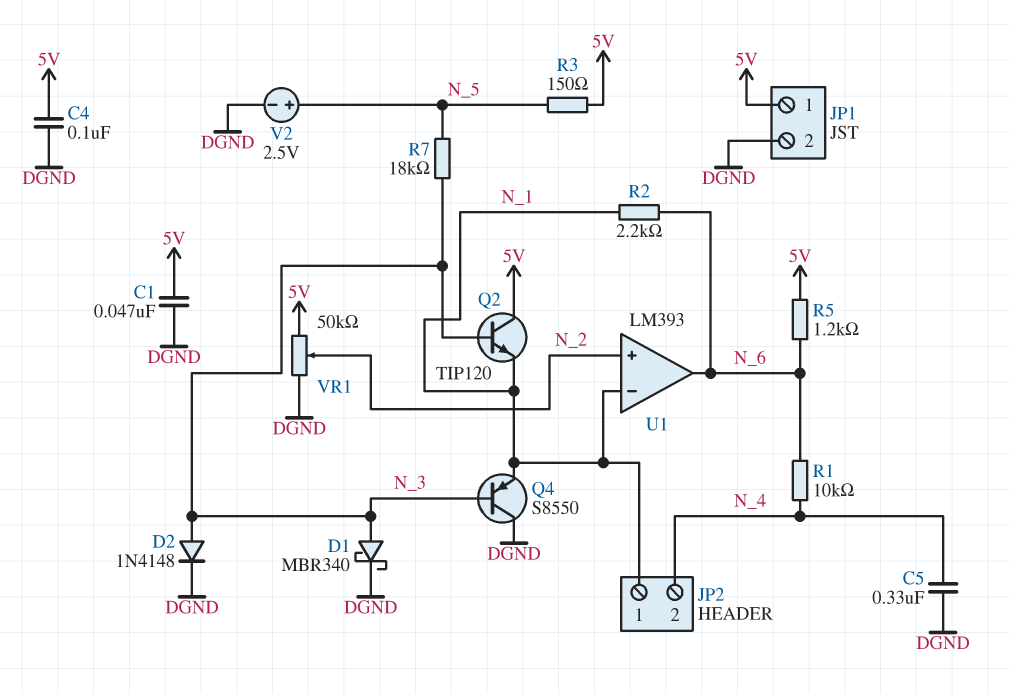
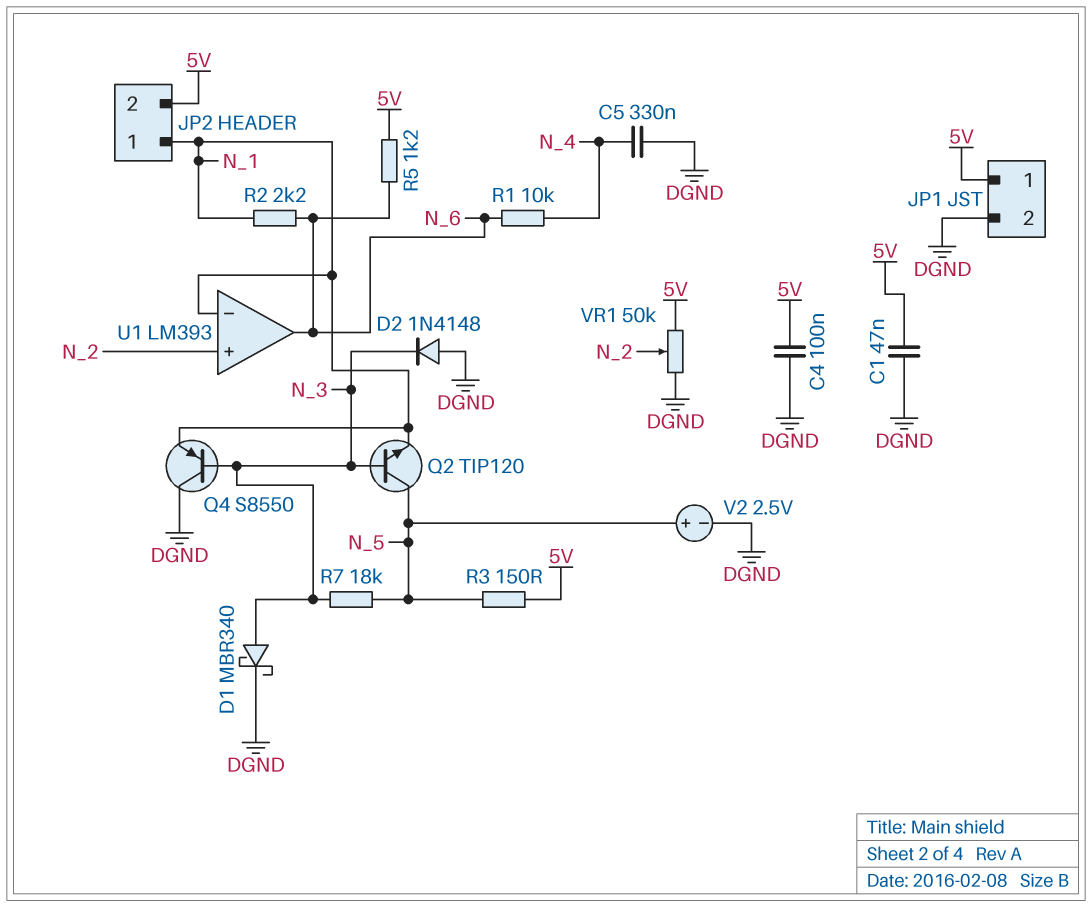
D2: diode 1N4148 (A N_3, K DGND) -> diode 1N4148 (A DGND, K N_3)
JP2 pin 2: N_4 -> 5V
Q2: NPN TIP120 (B N_3, C 5V, E N_1) -> NPN TIP120 (B N_3, C N_5, E N_1)

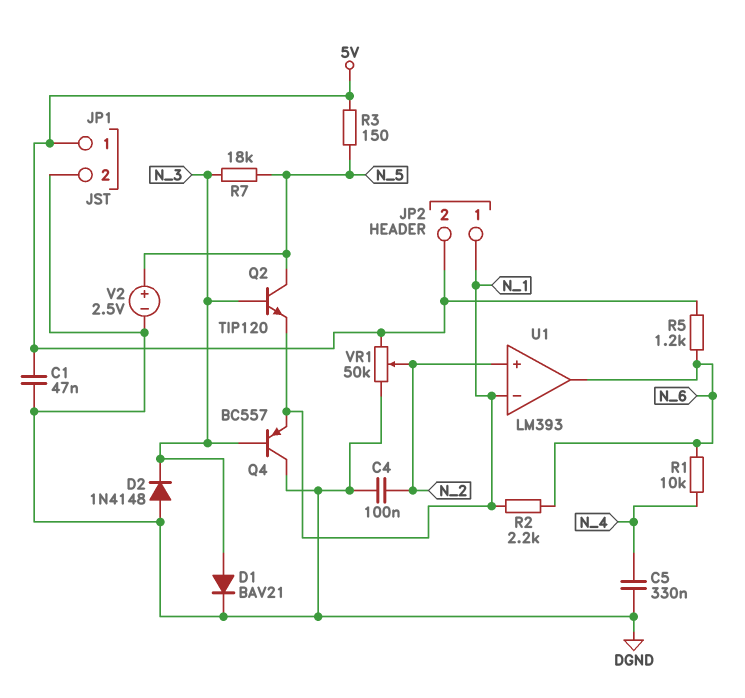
C4: 100nF (5V, DGND) -> 100nF (DGND, N_2)
D1: schottky MBR340 (A N_3, K DGND) -> diode BAV21 (A N_3, K DGND)
Q4: PNP S8550 (B N_3, C DGND, E N_1) -> PNP BC557 (B N_3, C DGND, E N_1)

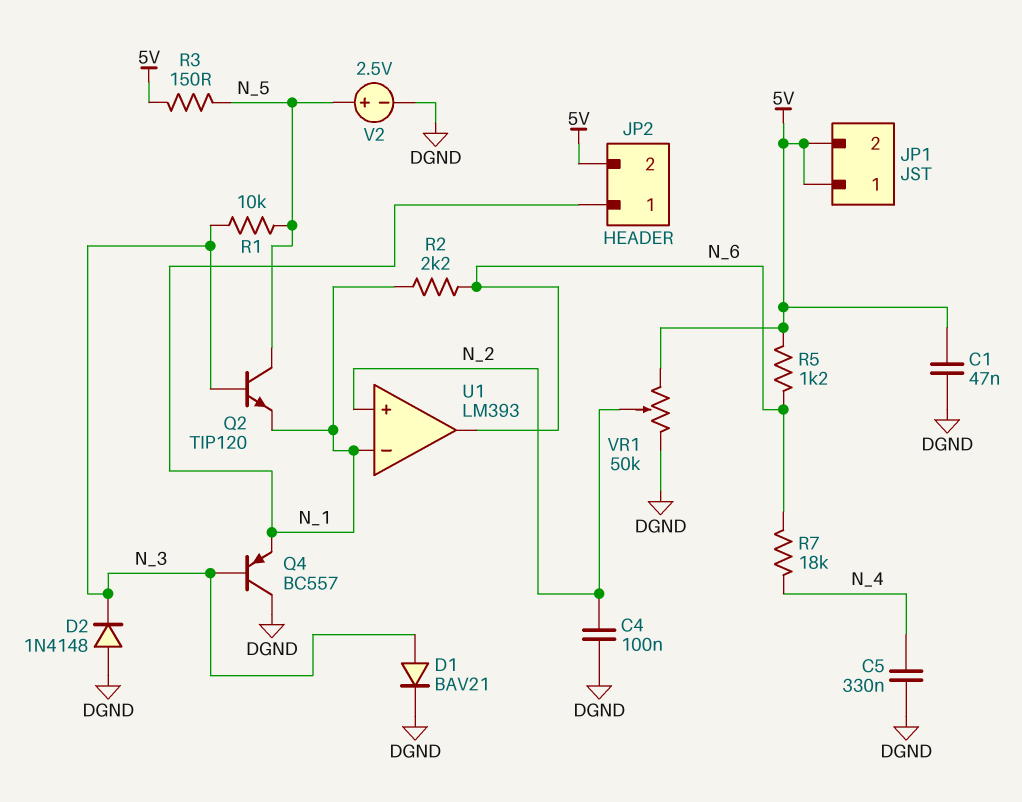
JP1 pin 2: DGND -> 5V
R1: 10k (N_4, N_6) -> 10k (N_3, N_5)
R7: 18k (N_3, N_5) -> 18k (N_4, N_6)

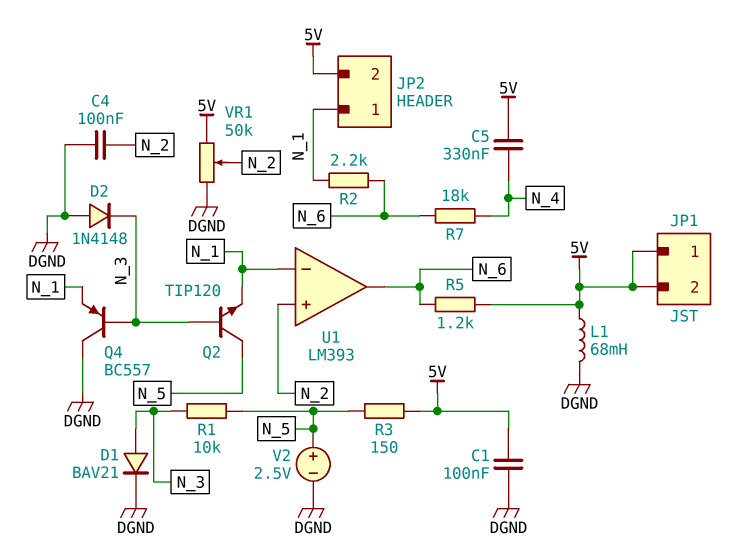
C1: 47nF (5V, DGND) -> 100nF (5V, DGND)
C5: 330nF (DGND, N_4) -> 330nF (5V, N_4)
L1: none -> 68mH (5V, DGND)

